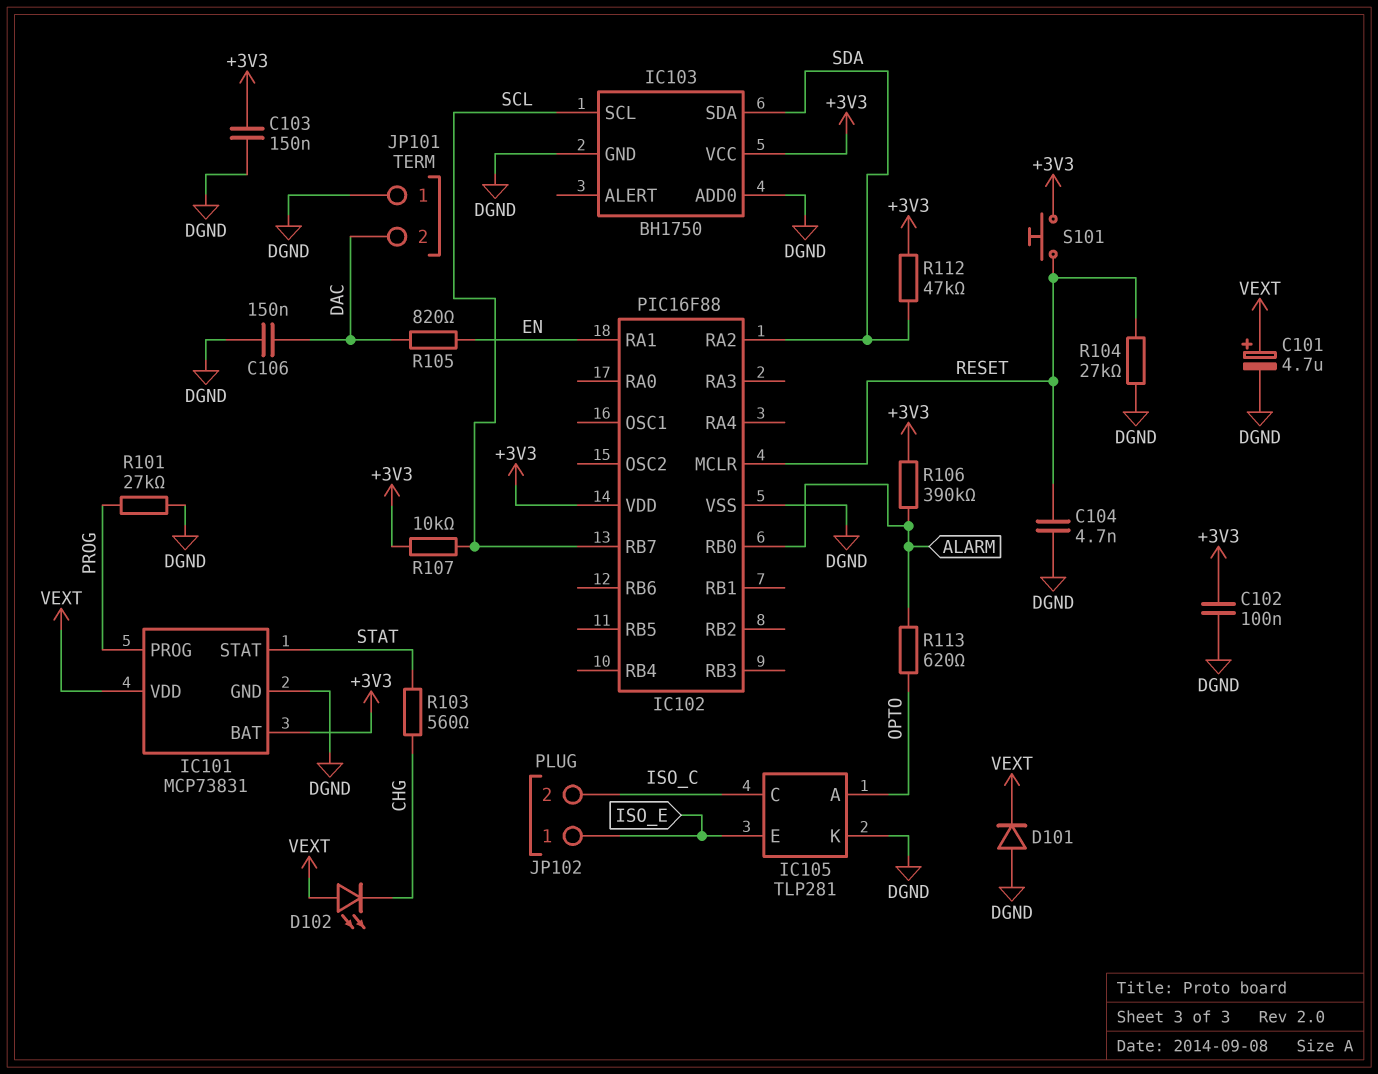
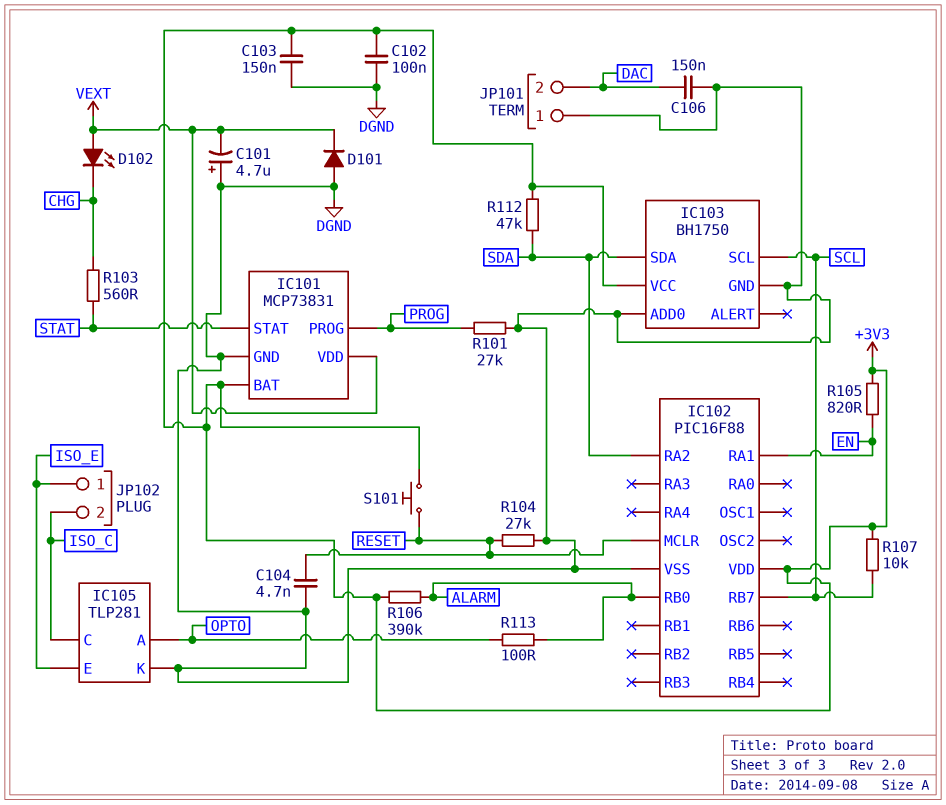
C101: 4.7uF (plus VEXT, minus DGND) -> 4.7uF (plus DGND, minus VEXT)
R105: 820 (DAC, EN) -> 820 (+3V3, EN)
R113: 620 (ALARM, OPTO) -> 100 (ALARM, OPTO)

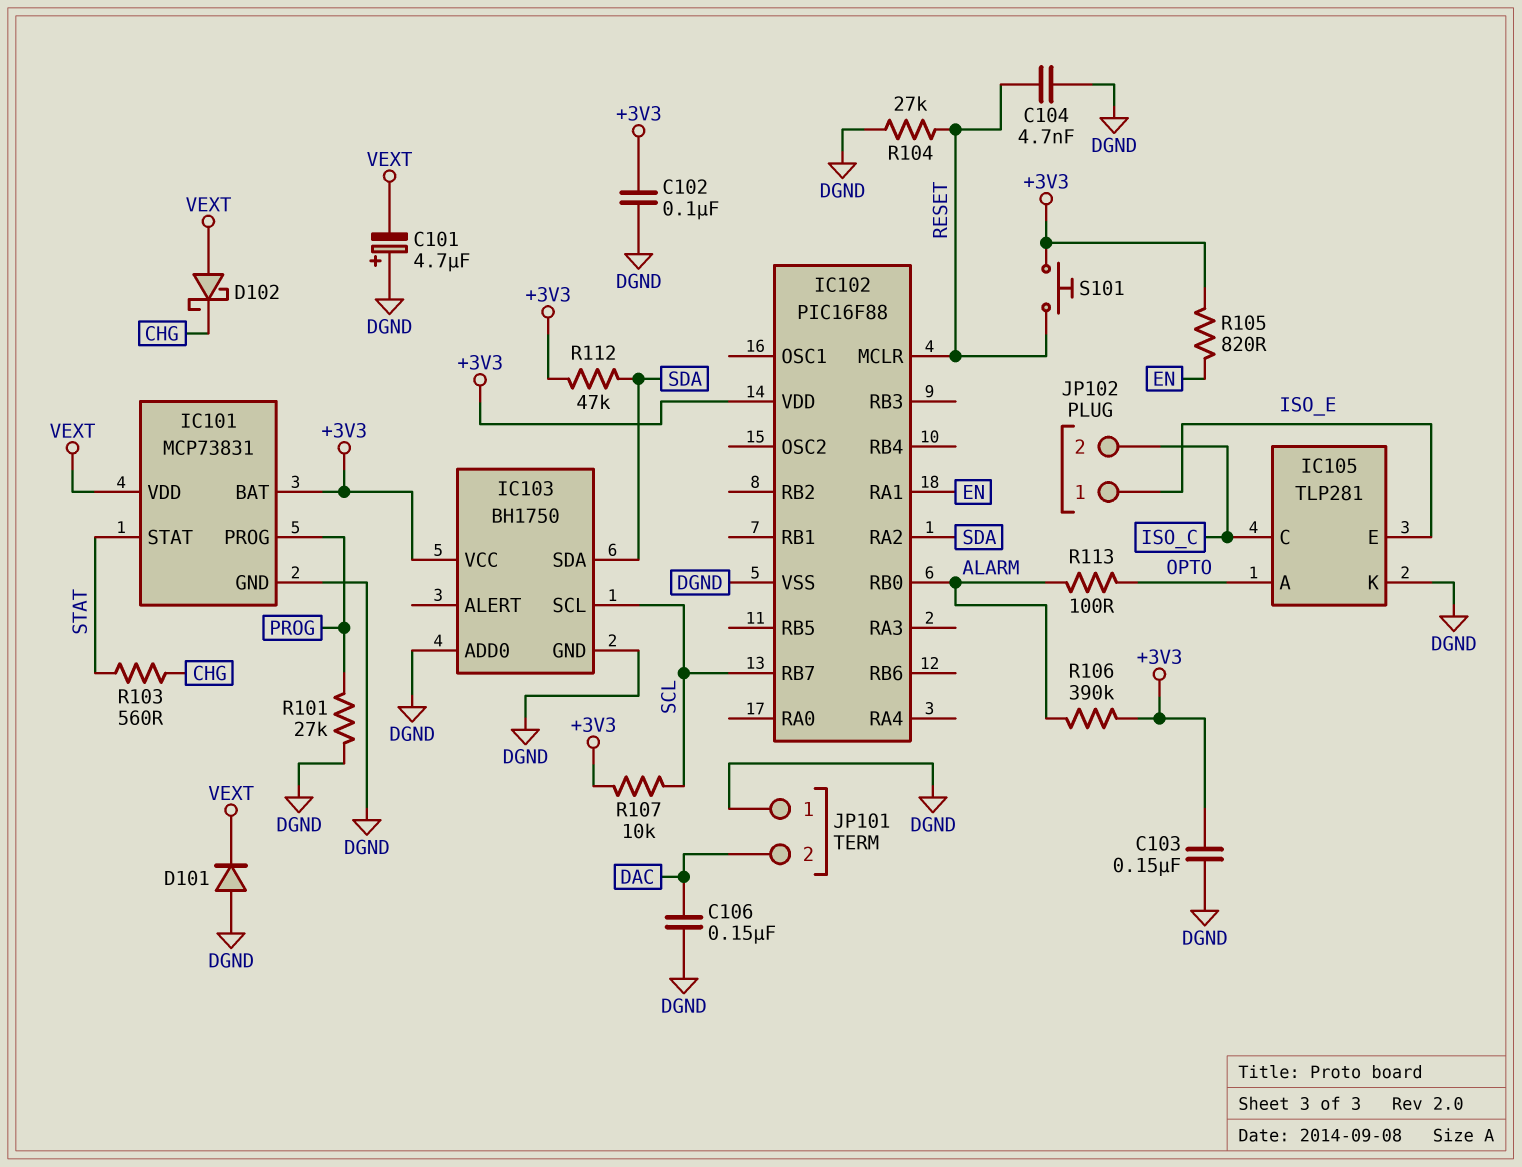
D102: LED (A VEXT, K CHG) -> schottky (A VEXT, K CHG)

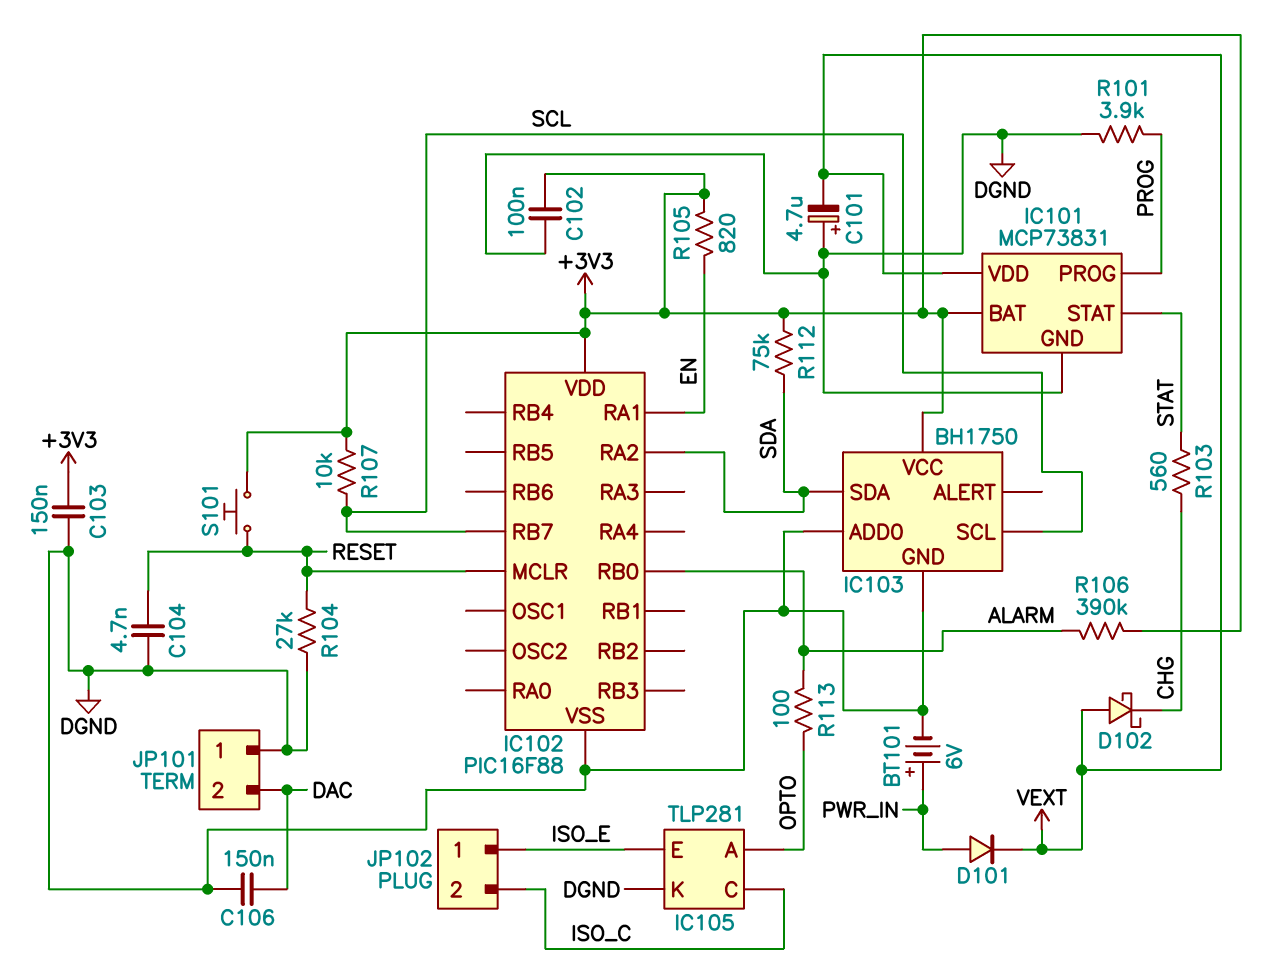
BT101: none -> 6V (plus PWR_IN, minus DGND)
D101: diode (A DGND, K VEXT) -> diode (A PWR_IN, K VEXT)
R101: 27k (DGND, PROG) -> 3.9k (DGND, PROG)
R112: 47k (+3V3, SDA) -> 75k (+3V3, SDA)

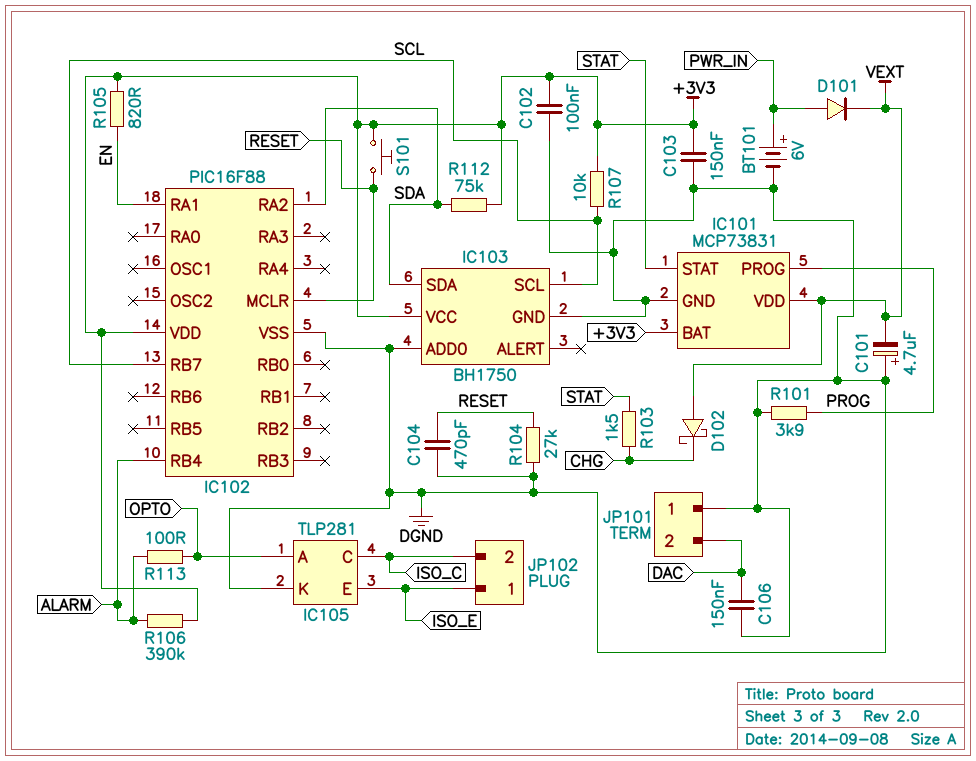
C104: 4.7nF (DGND, RESET) -> 470pF (DGND, RESET)
IC102 pin RB0: ALARM -> none
IC102 pin RB4: none -> ALARM
R103: 560 (CHG, STAT) -> 1.5k (CHG, STAT)

